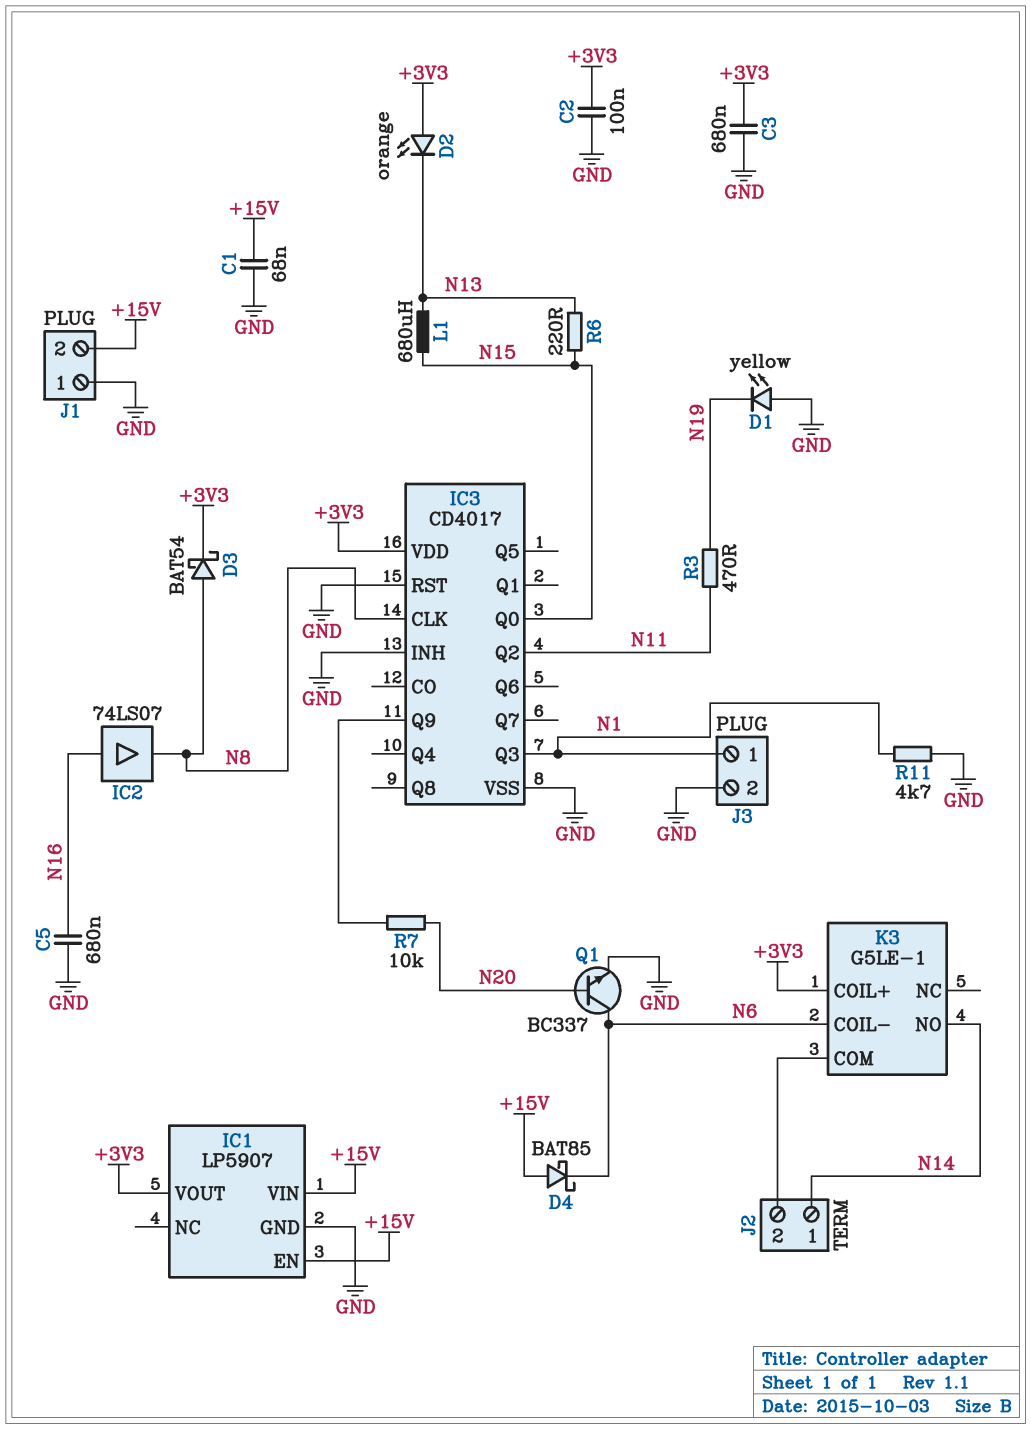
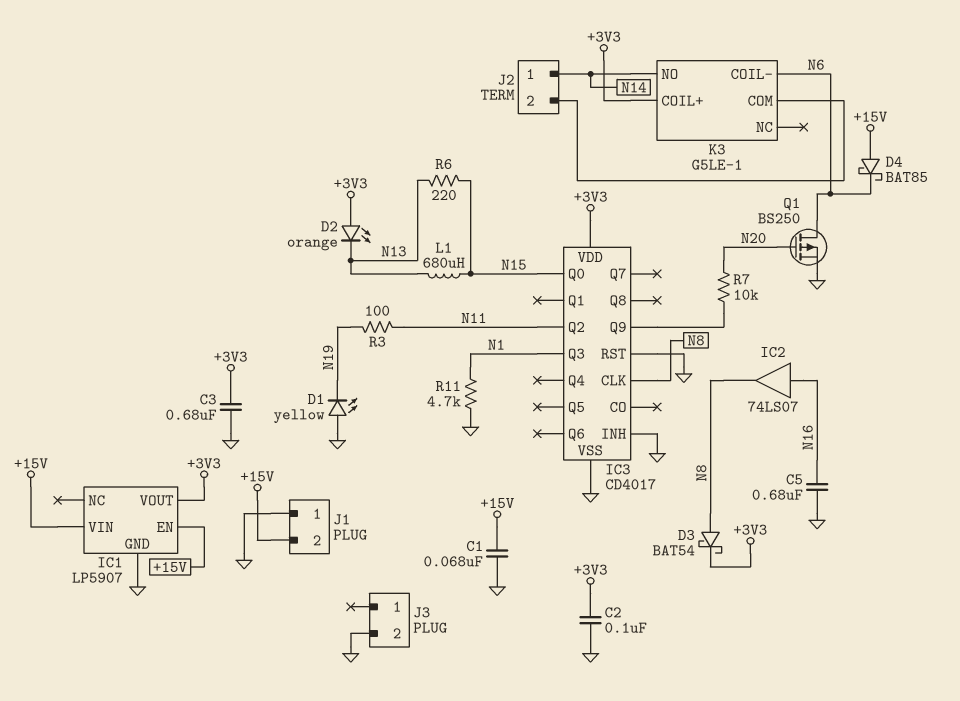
J3 pin 1: N1 -> none
Q1: NPN BC337 (B N20, C N6, E GND) -> PMOS BS250 (G N20, D N6, S GND)
R3: 470 (N11, N19) -> 100 (N11, N19)

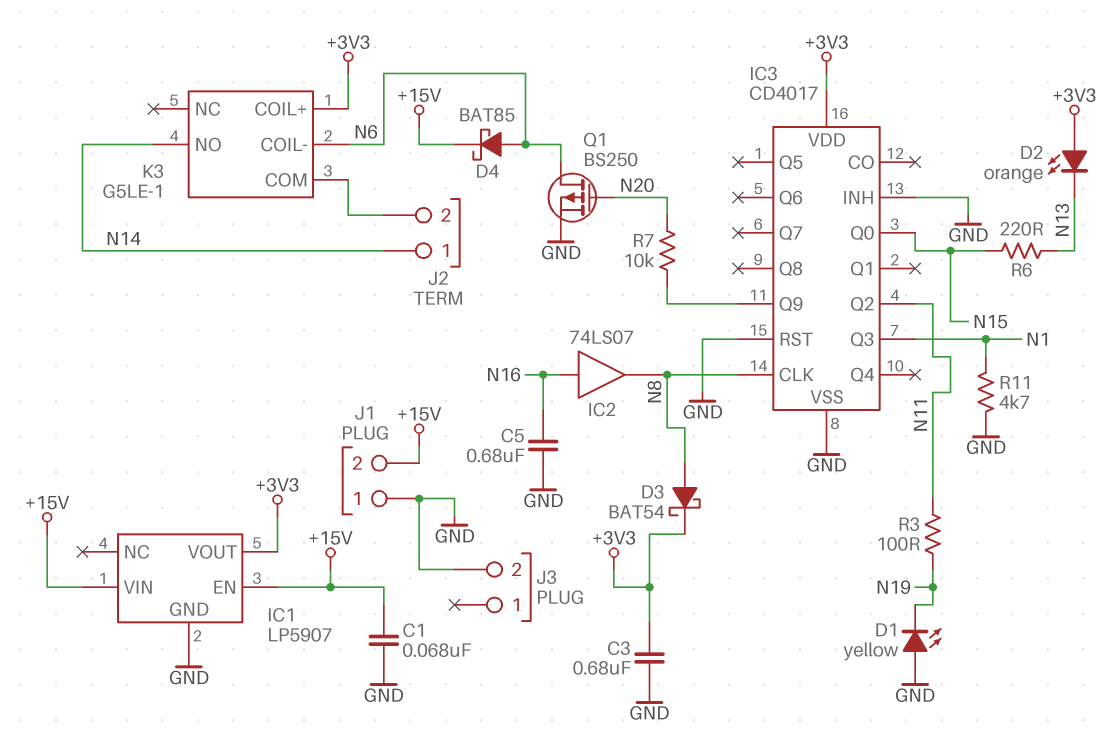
C2: 100nF (+3V3, GND) -> none
D4: schottky BAT85 (A +15V, K N6) -> schottky BAT85 (A N6, K +15V)
L1: 680uH (N13, N15) -> none

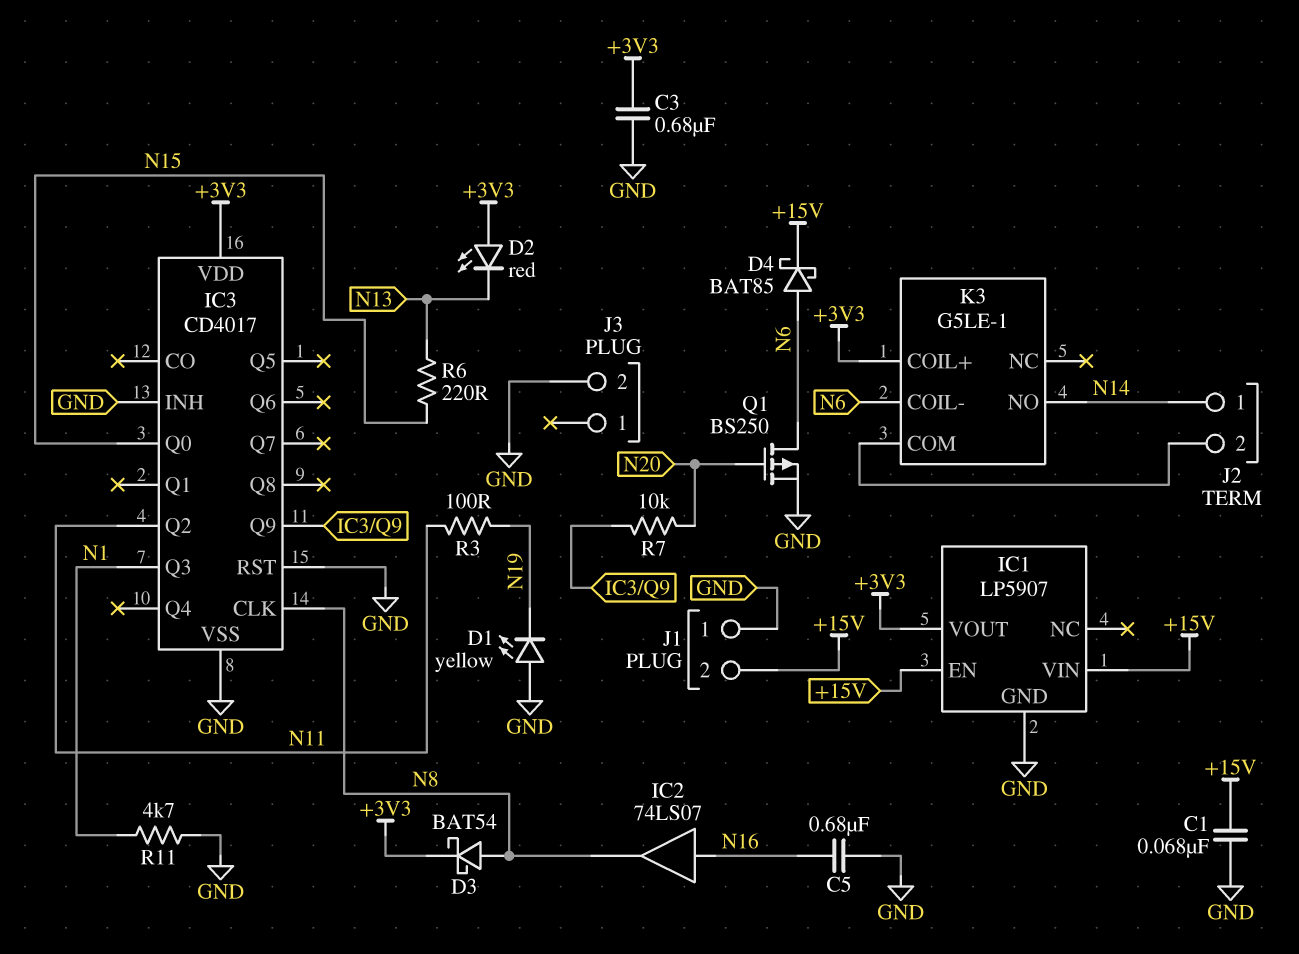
D2: LED orange (A +3V3, K N13) -> LED red (A +3V3, K N13)

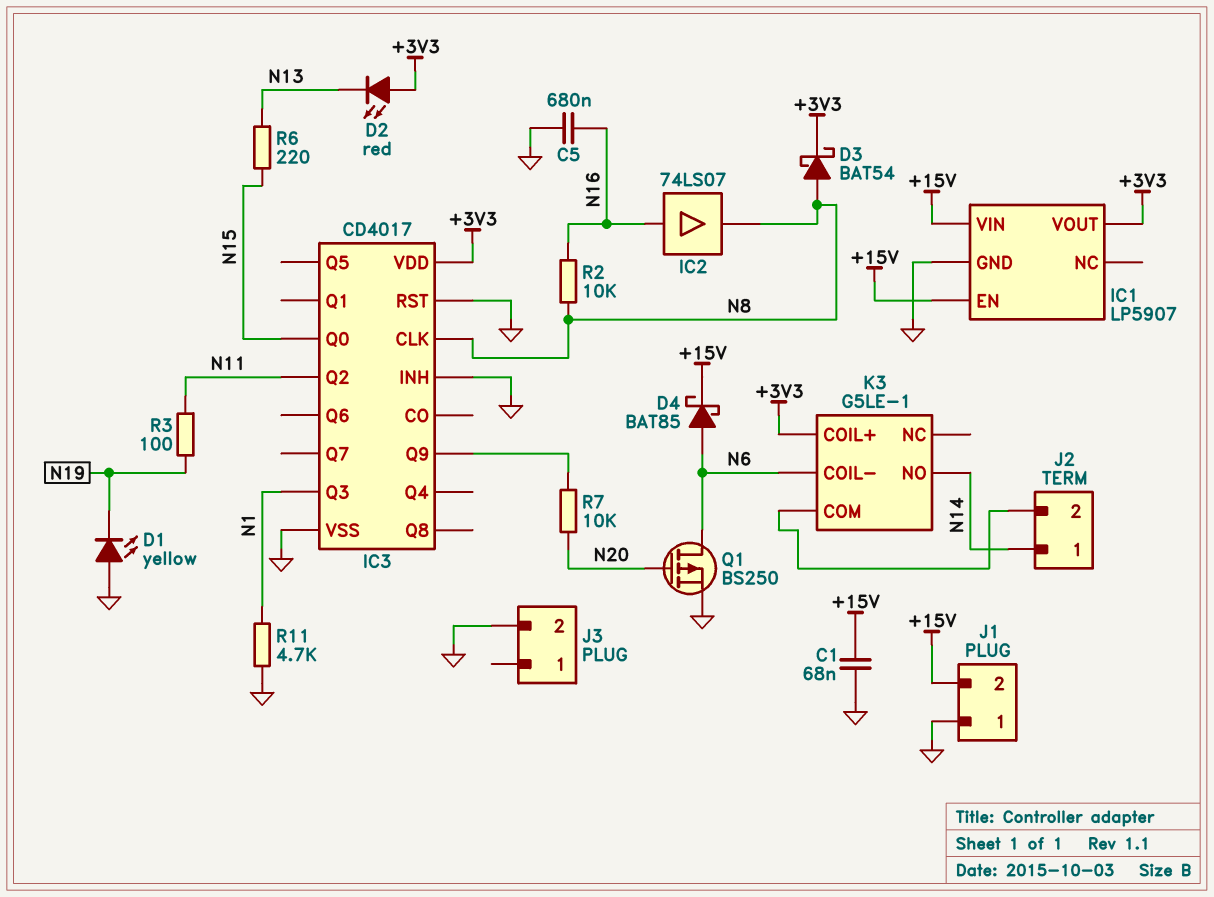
C3: 680nF (+3V3, GND) -> none
R2: none -> 10k (N8, N16)

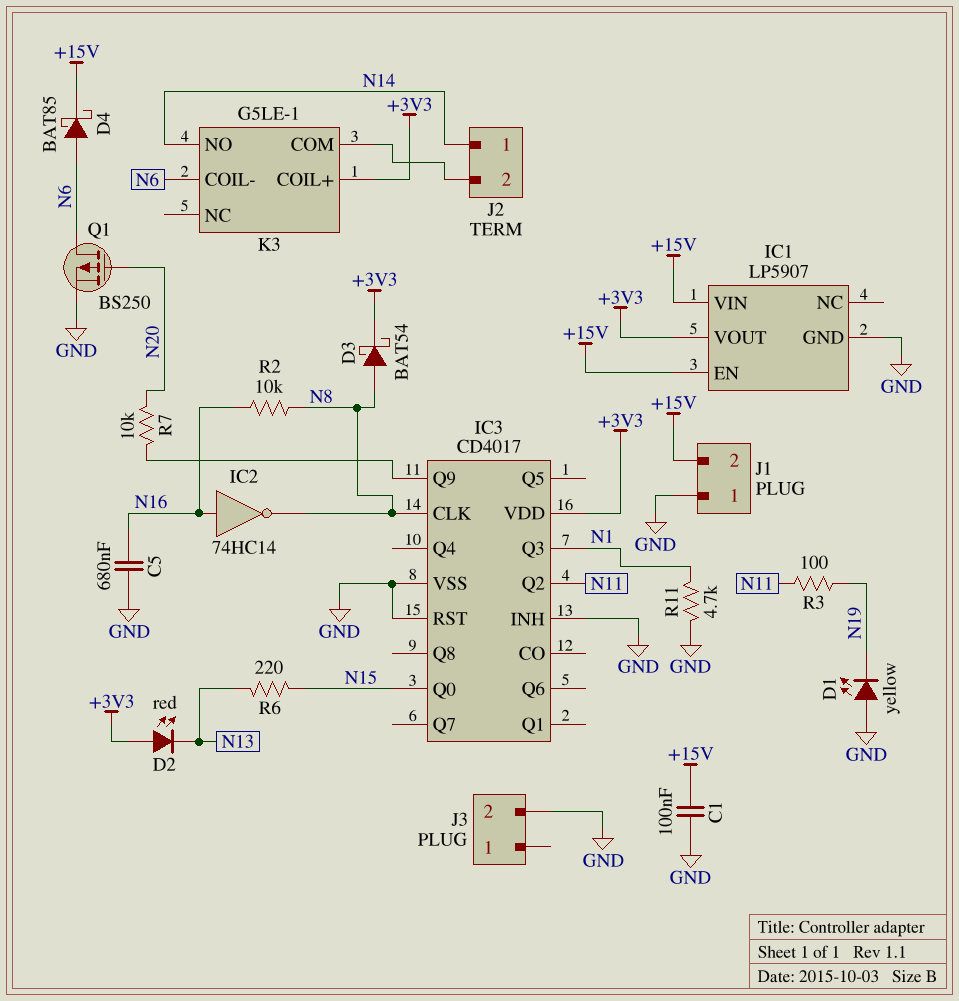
C1: 68nF (+15V, GND) -> 100nF (+15V, GND)
IC2: buffer 74LS07 (in N16, out N8) -> NOT 74HC14 (in N16, out N8)

